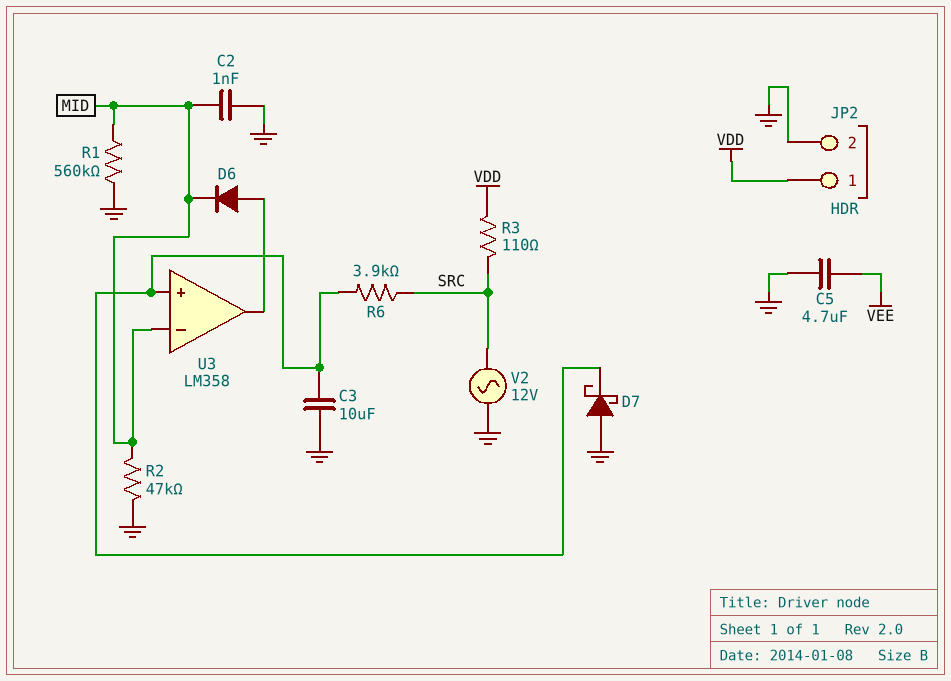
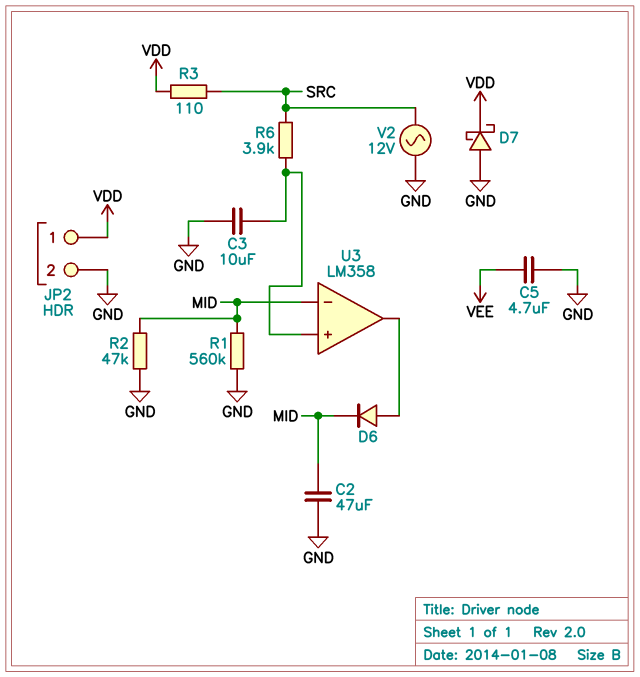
C2: 1nF (GND, MID) -> 47uF (GND, MID)
D7: schottky (A GND, K U3/in+) -> schottky (A GND, K VDD)

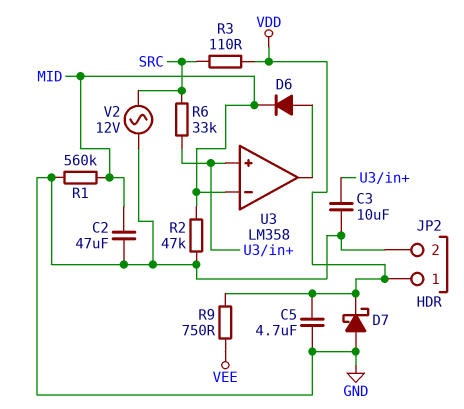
C5: 4.7uF (GND, VEE) -> 4.7uF (GND, VDD)
R6: 3.9k (SRC, U3/in+) -> 33k (SRC, U3/in+)
R9: none -> 750 (VDD, VEE)

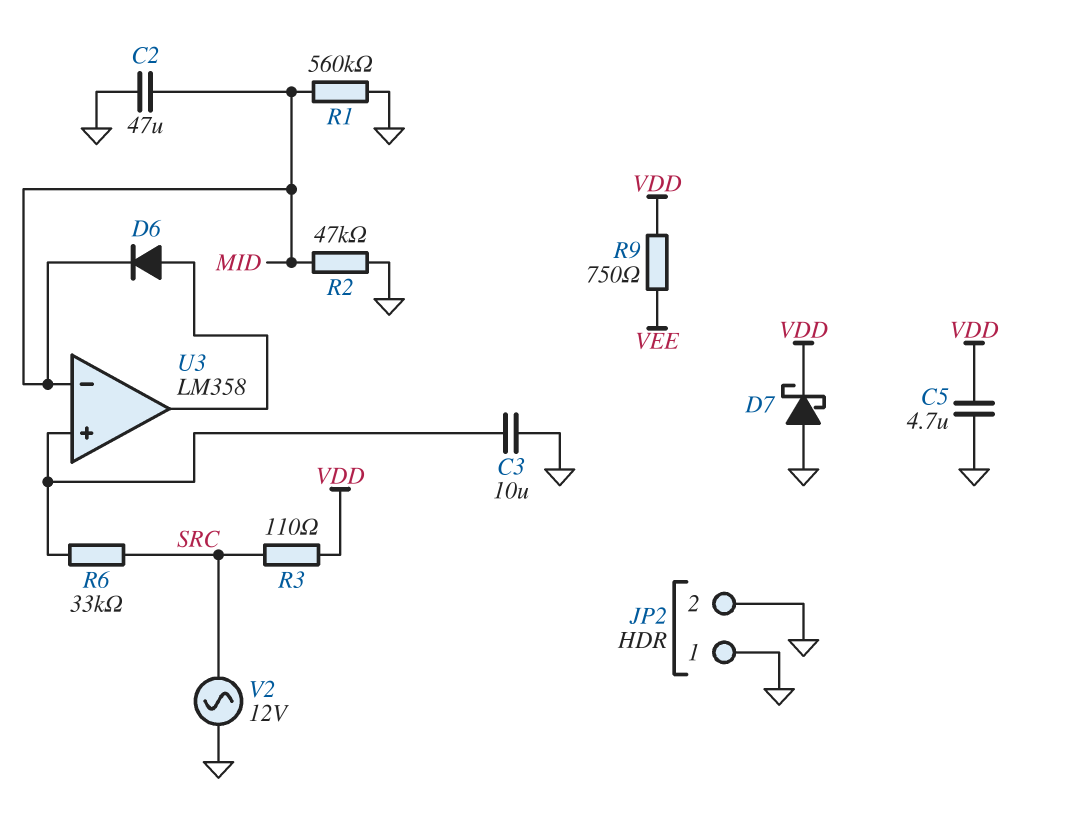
JP2 pin 1: VDD -> GND

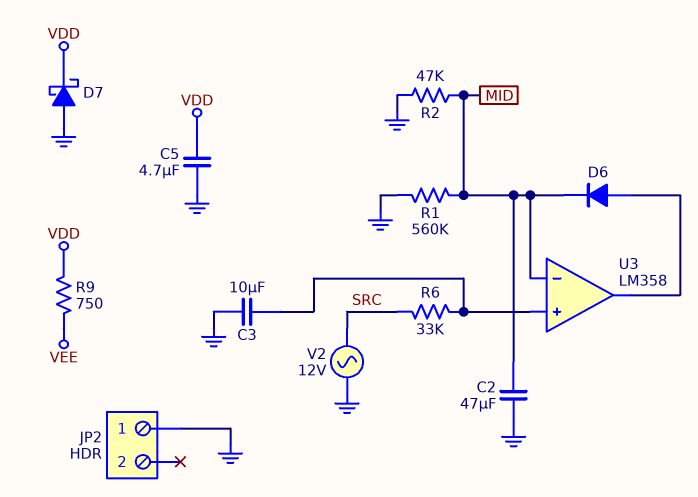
JP2 pin 2: GND -> none
R3: 110 (SRC, VDD) -> none

